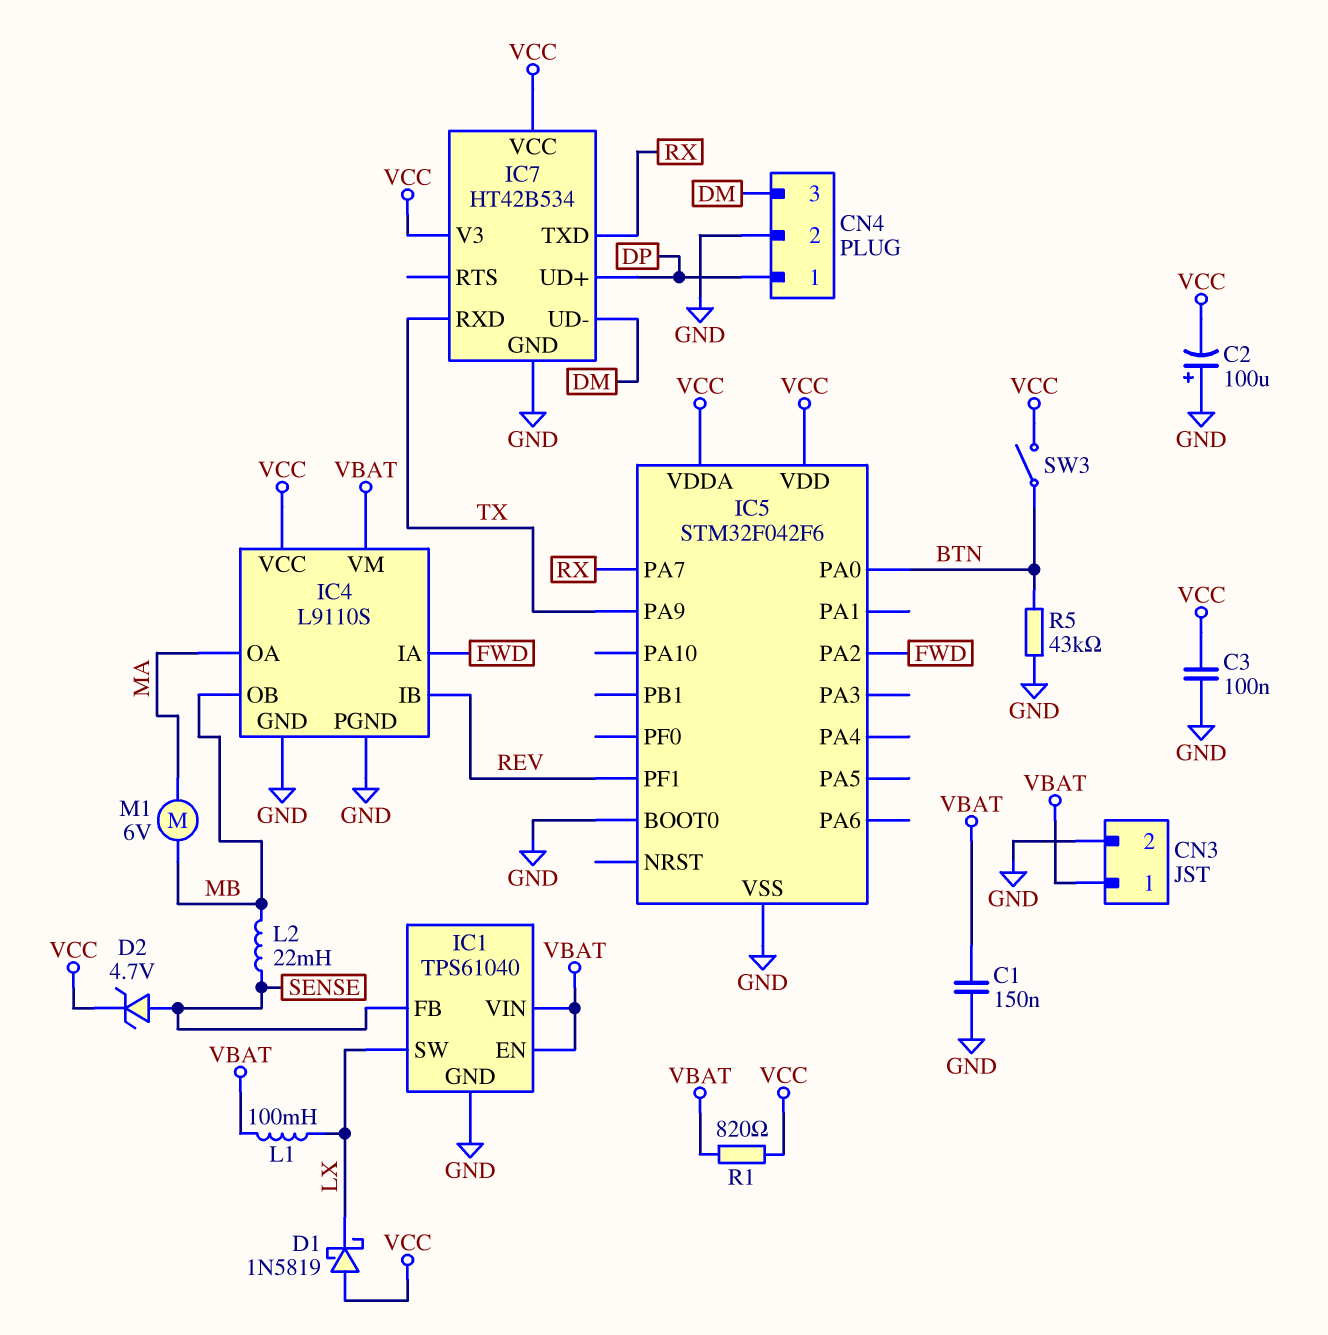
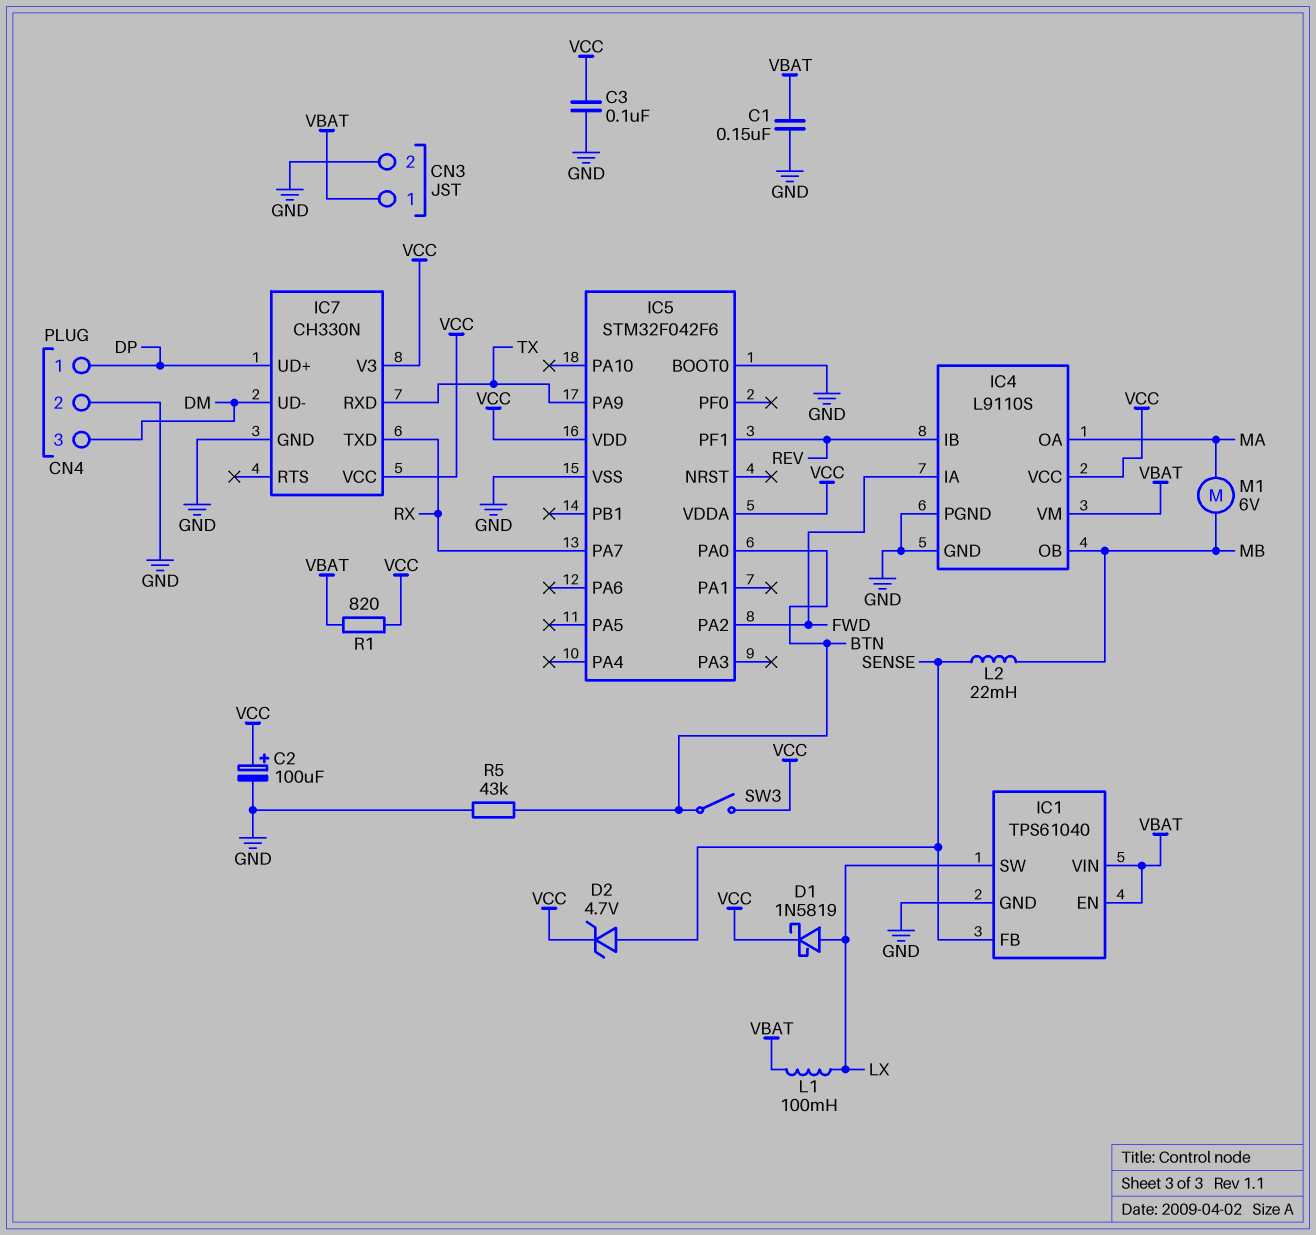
C2: 100uF (plus GND, minus VCC) -> 100uF (plus VCC, minus GND)
D1: schottky 1N5819 (A VCC, K LX) -> schottky 1N5819 (A LX, K VCC)
IC7: HT42B534 -> CH330N

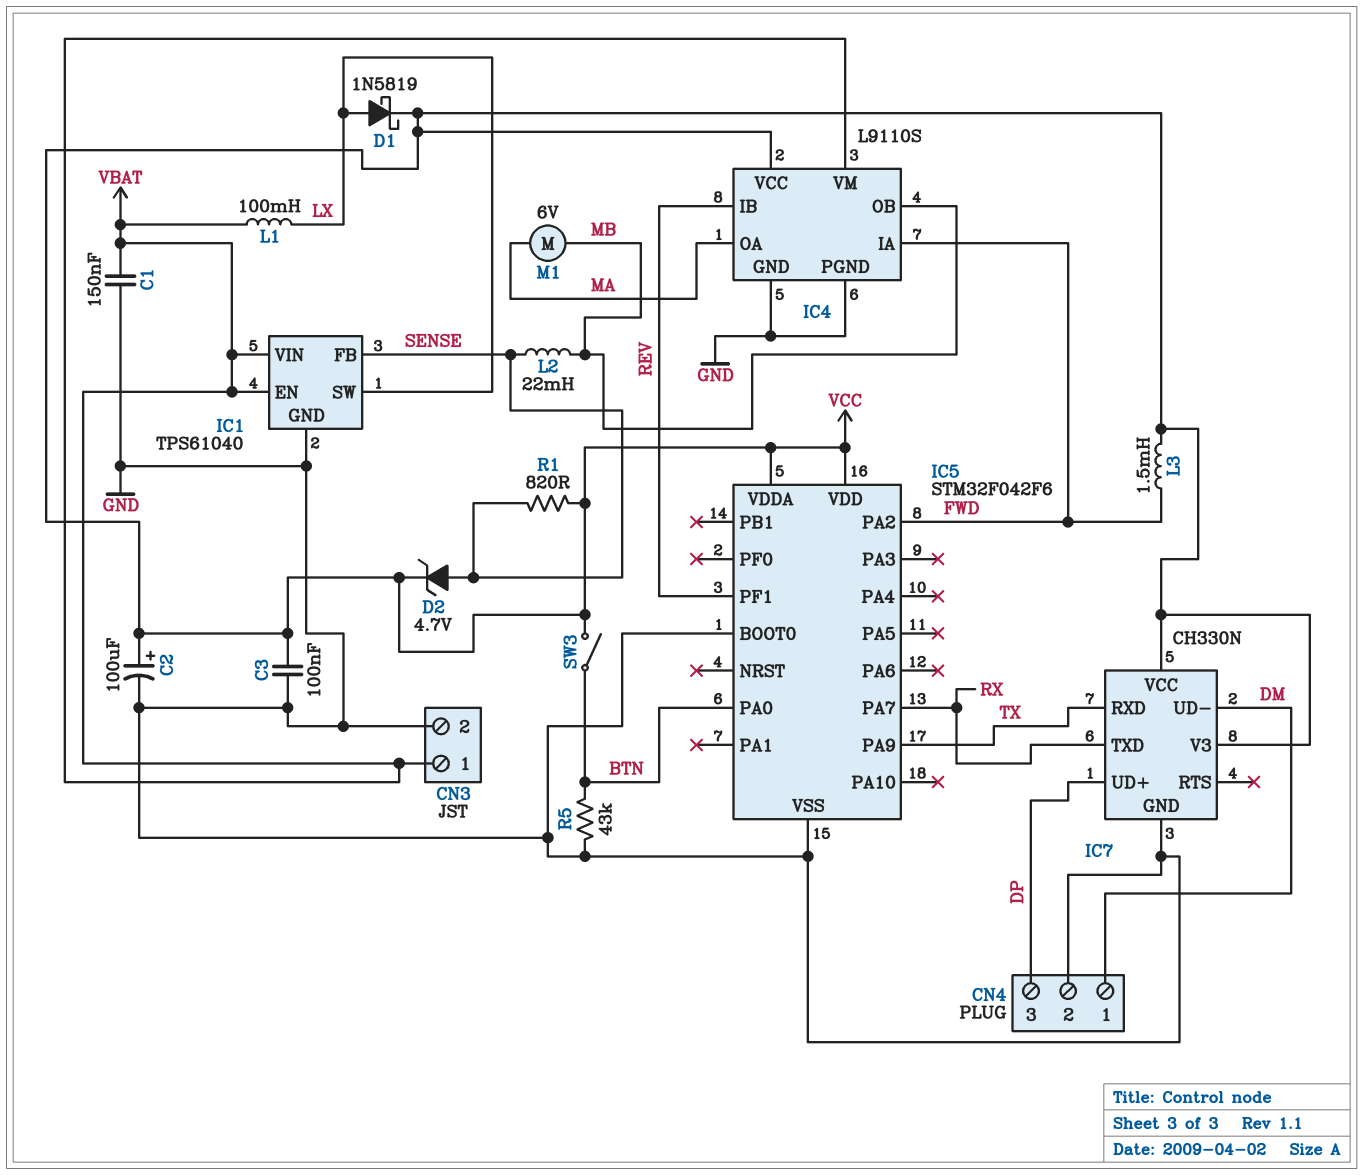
CN4 pin 1: DP -> DM
CN4 pin 3: DM -> DP
L3: none -> 1.5mH (FWD, VCC)
R1: 820 (VBAT, VCC) -> 820 (SENSE, VCC)

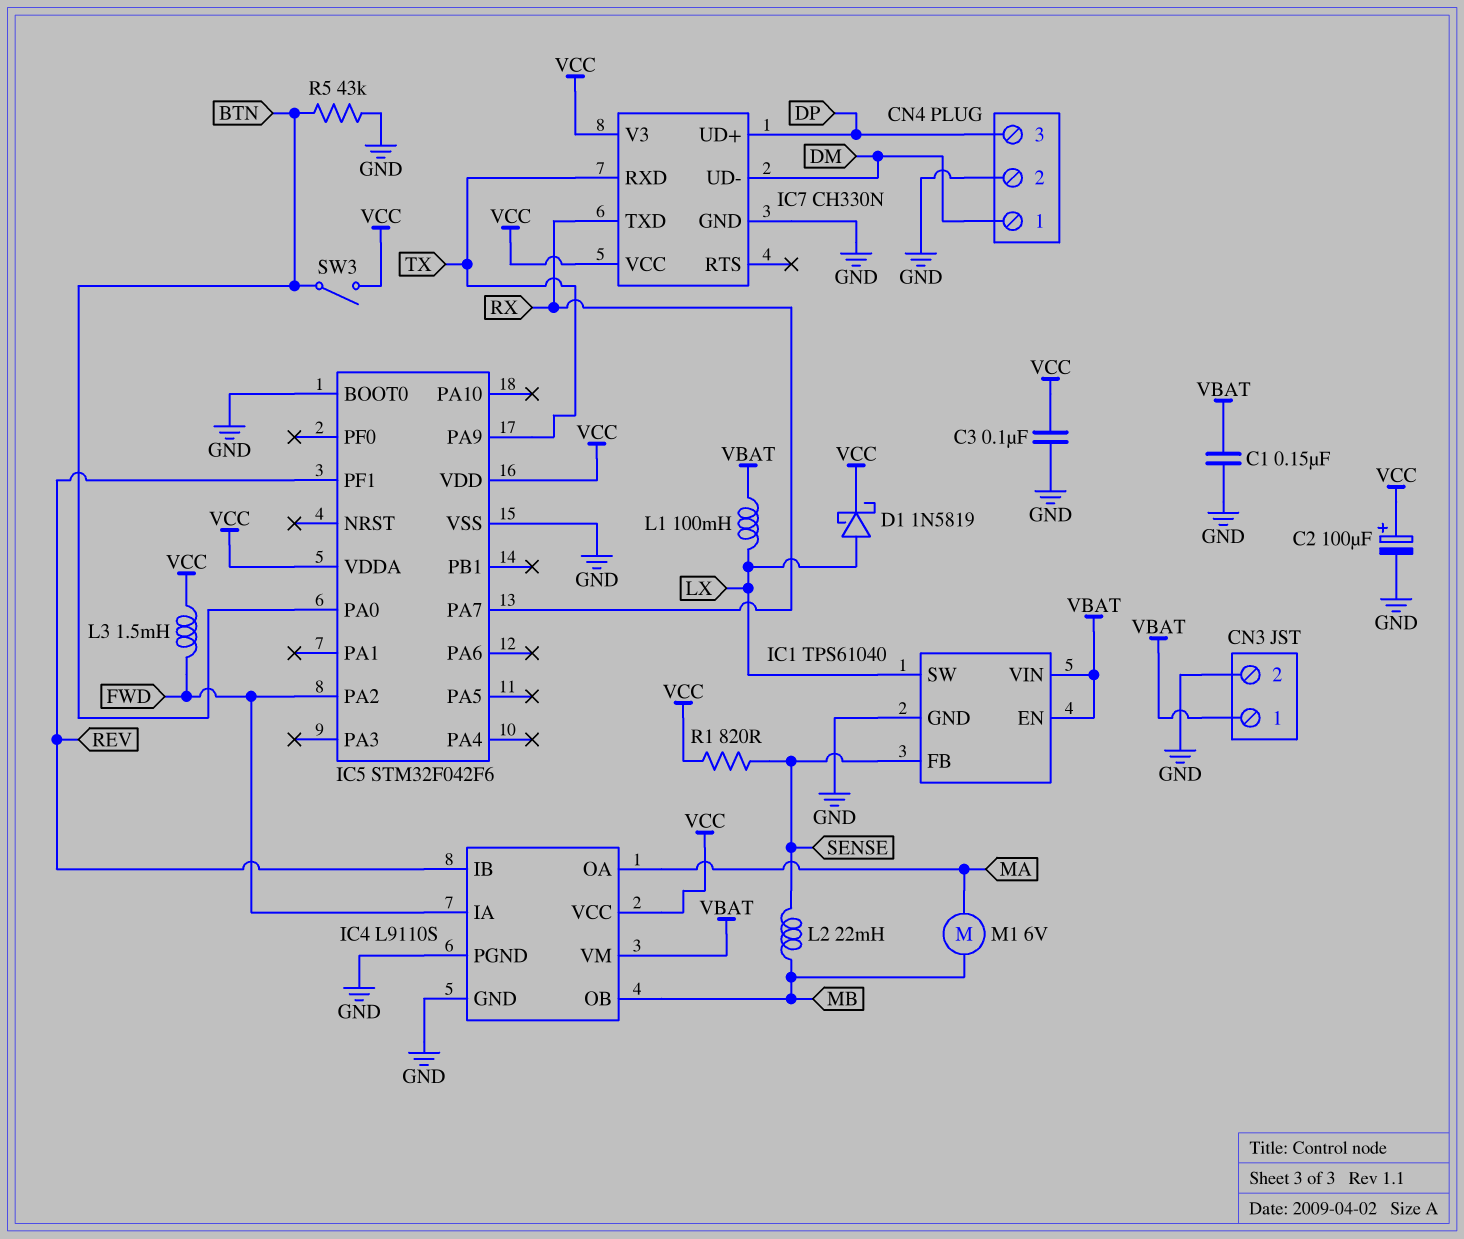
D2: zener 4.7V (A SENSE, K VCC) -> none

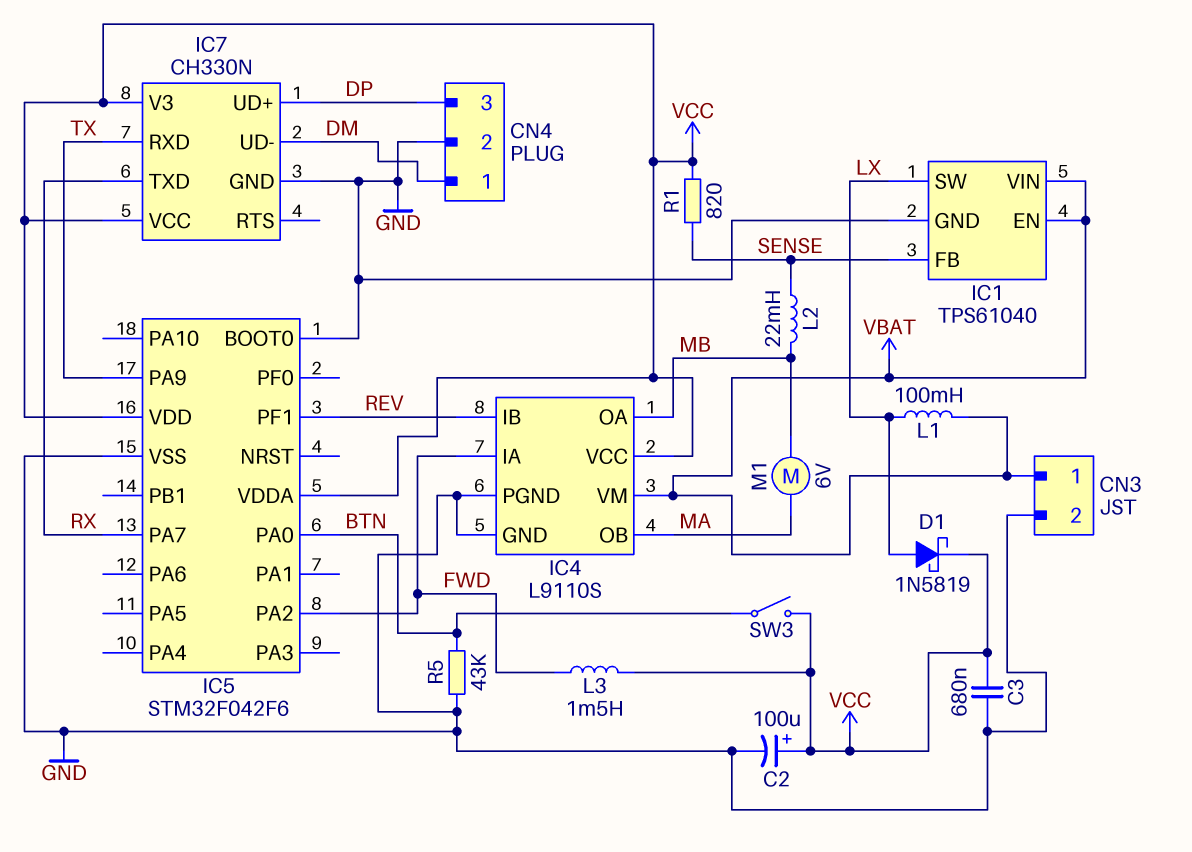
C1: 150nF (GND, VBAT) -> none
C3: 100nF (GND, VCC) -> 680nF (GND, VCC)
IC4 pin OA: MA -> MB
IC4 pin OB: MB -> MA

